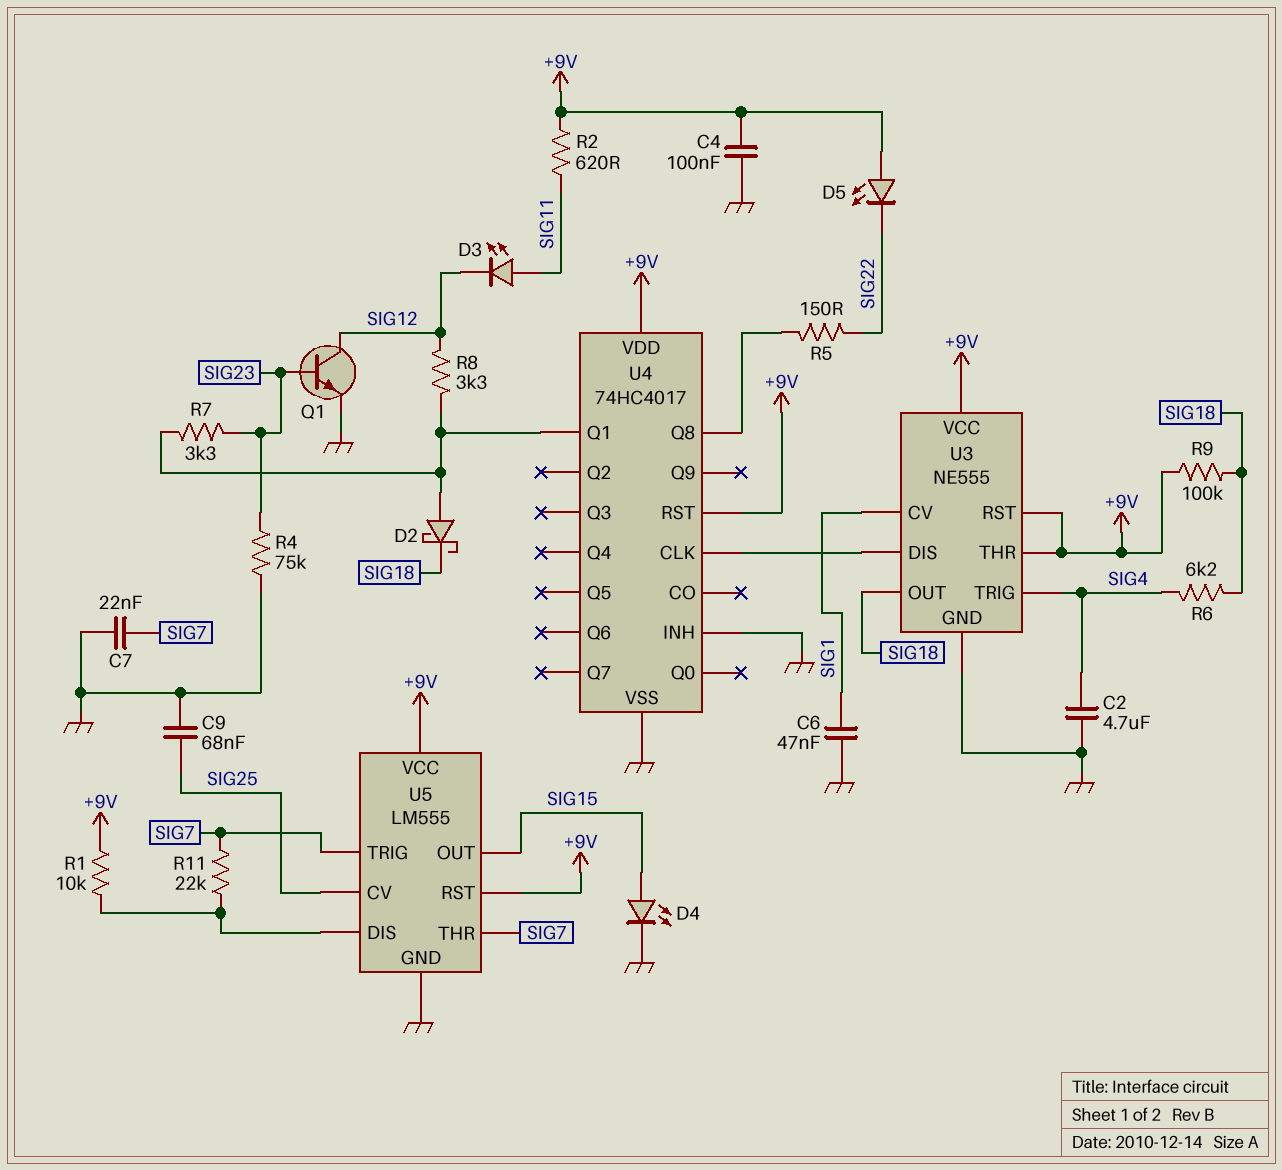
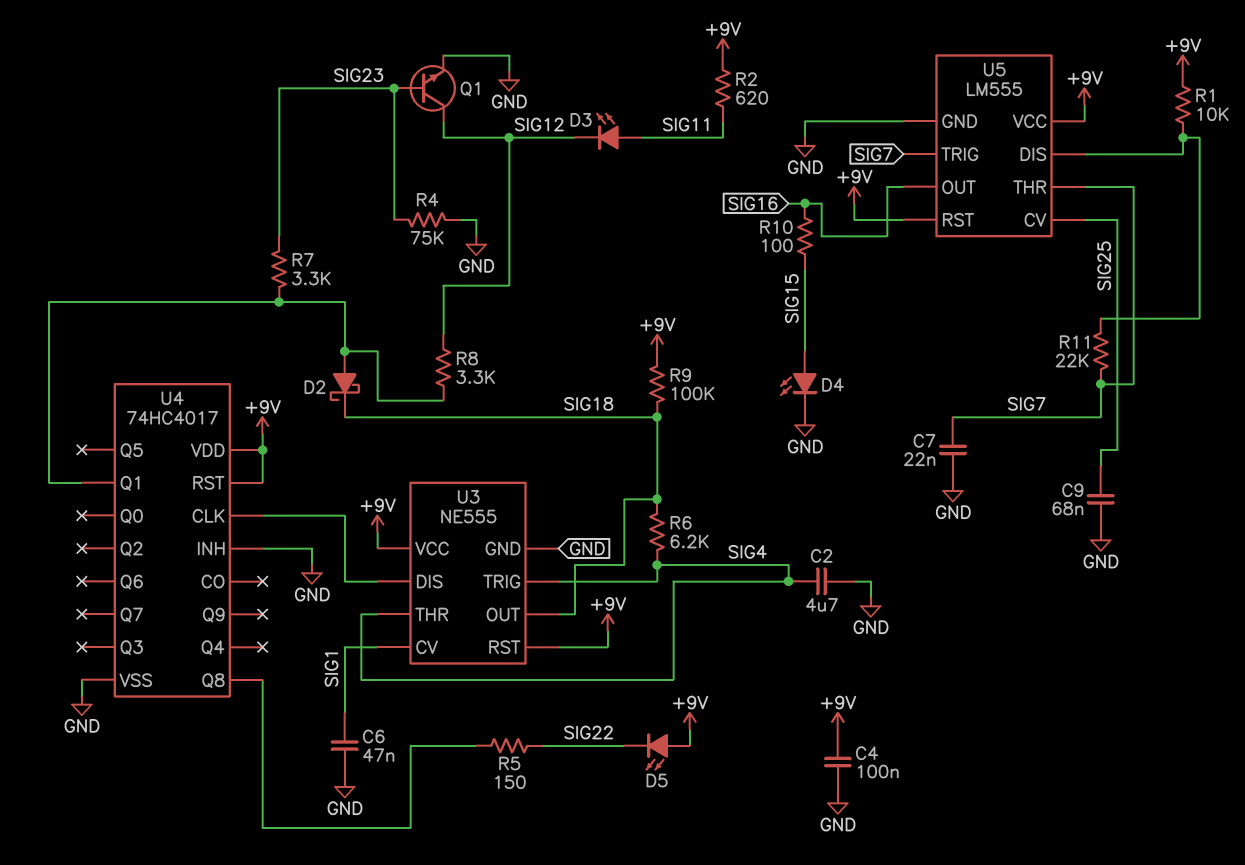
R10: none -> 100 (SIG15, SIG16)
U3 pin THR: +9V -> SIG4
U5 pin OUT: SIG15 -> SIG16

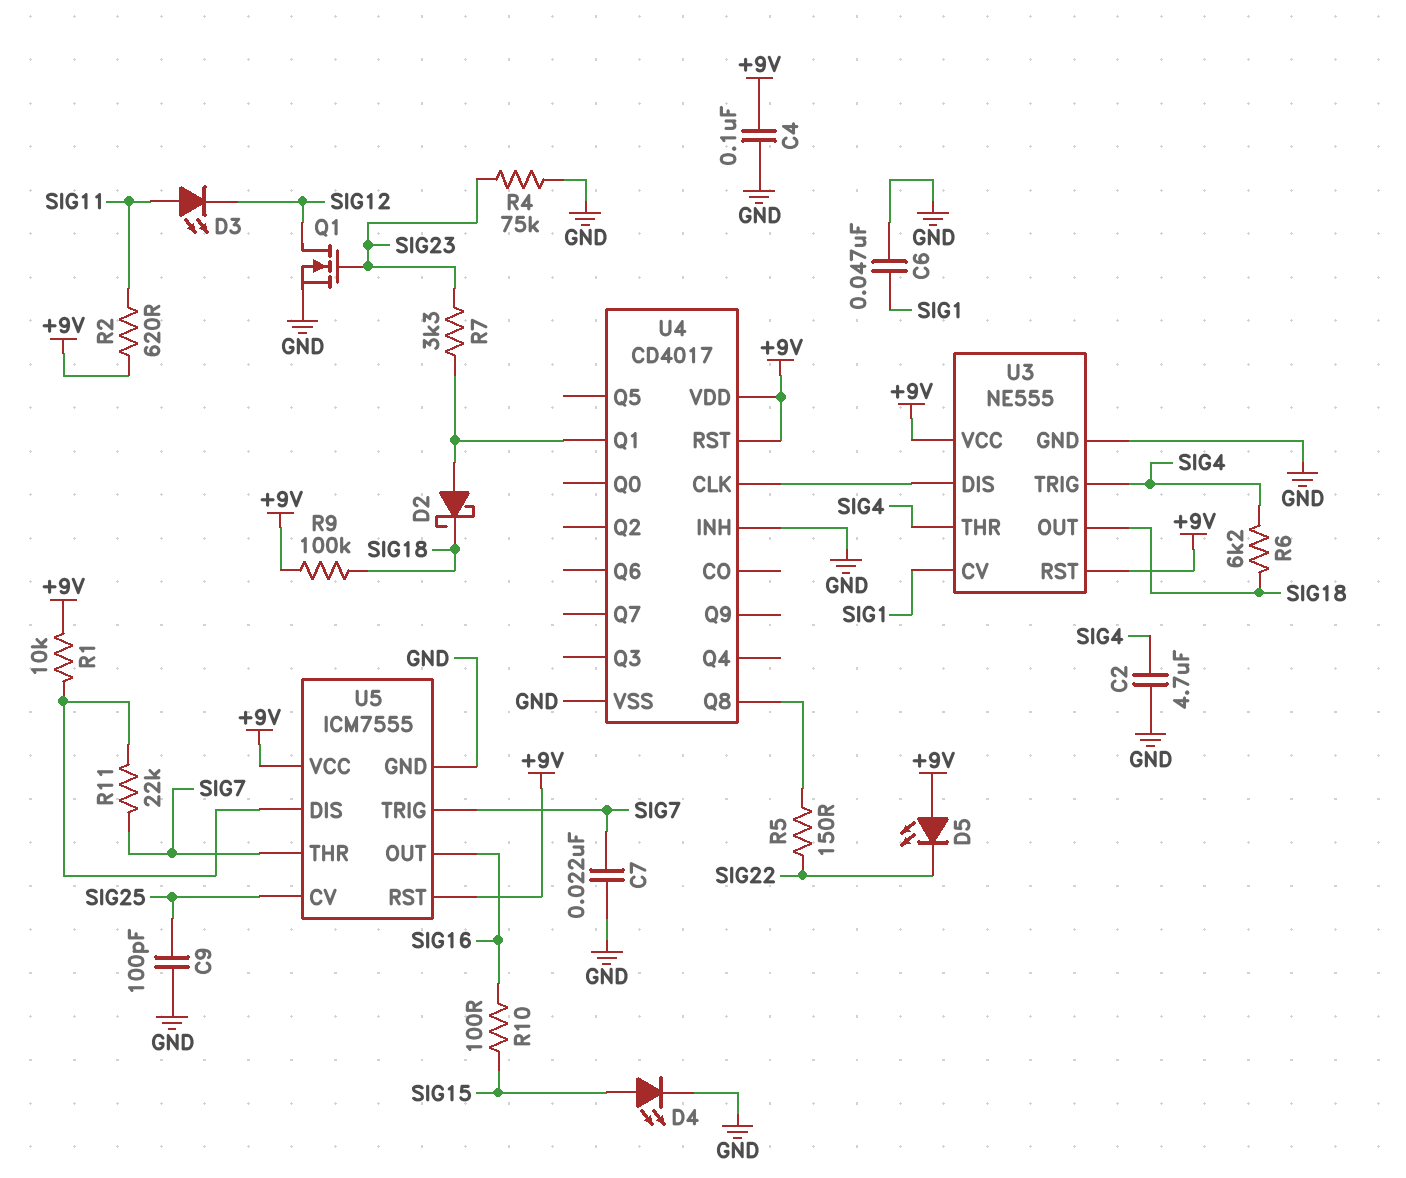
C9: 68nF (GND, SIG25) -> 100pF (GND, SIG25)
Q1: NPN (B SIG23, C SIG12, E GND) -> NMOS (G SIG23, D SIG12, S GND)
R8: 3.3k (SIG12, U4/Q1) -> none
U4: 74HC4017 -> CD4017
U5: LM555 -> ICM7555

